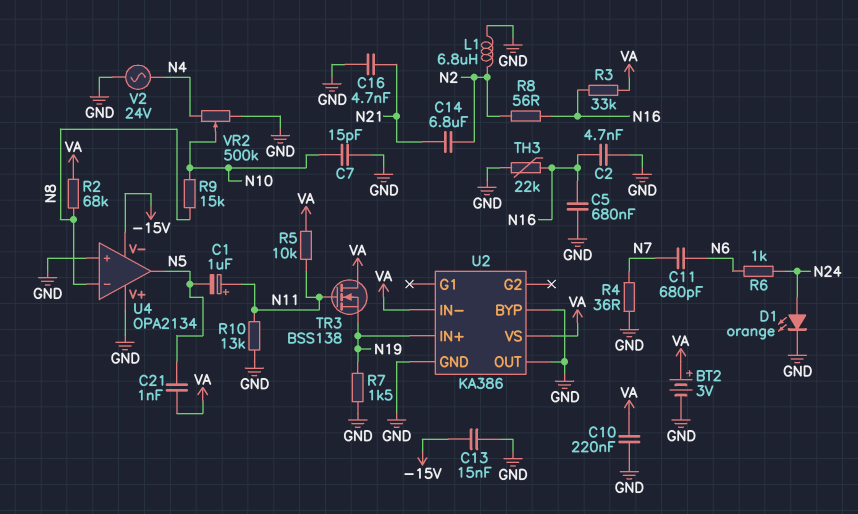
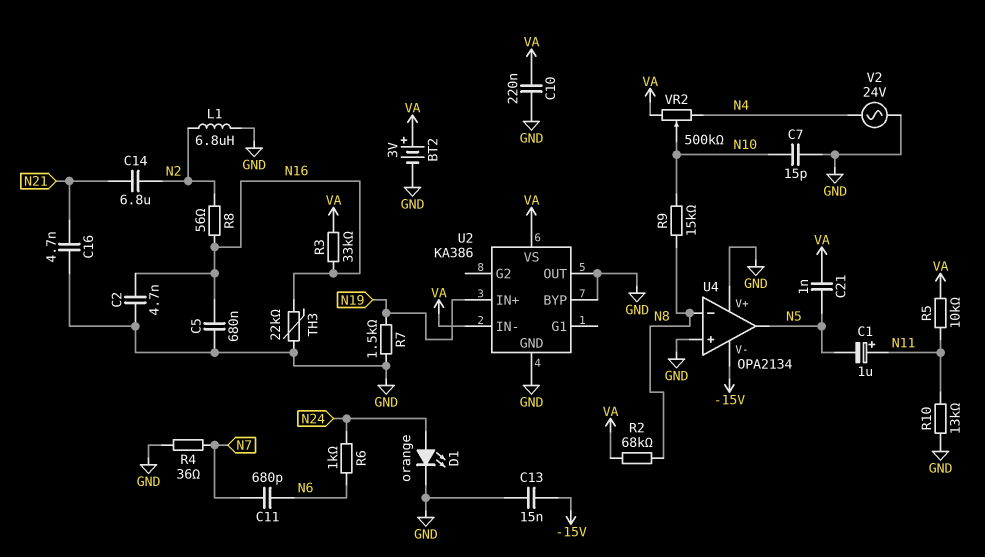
TR3: NMOS BSS138 (G N11, D VA, S N19) -> none
VR2: 500k (GND, N4, wiper N10) -> 500k (N4, VA, wiper N10)

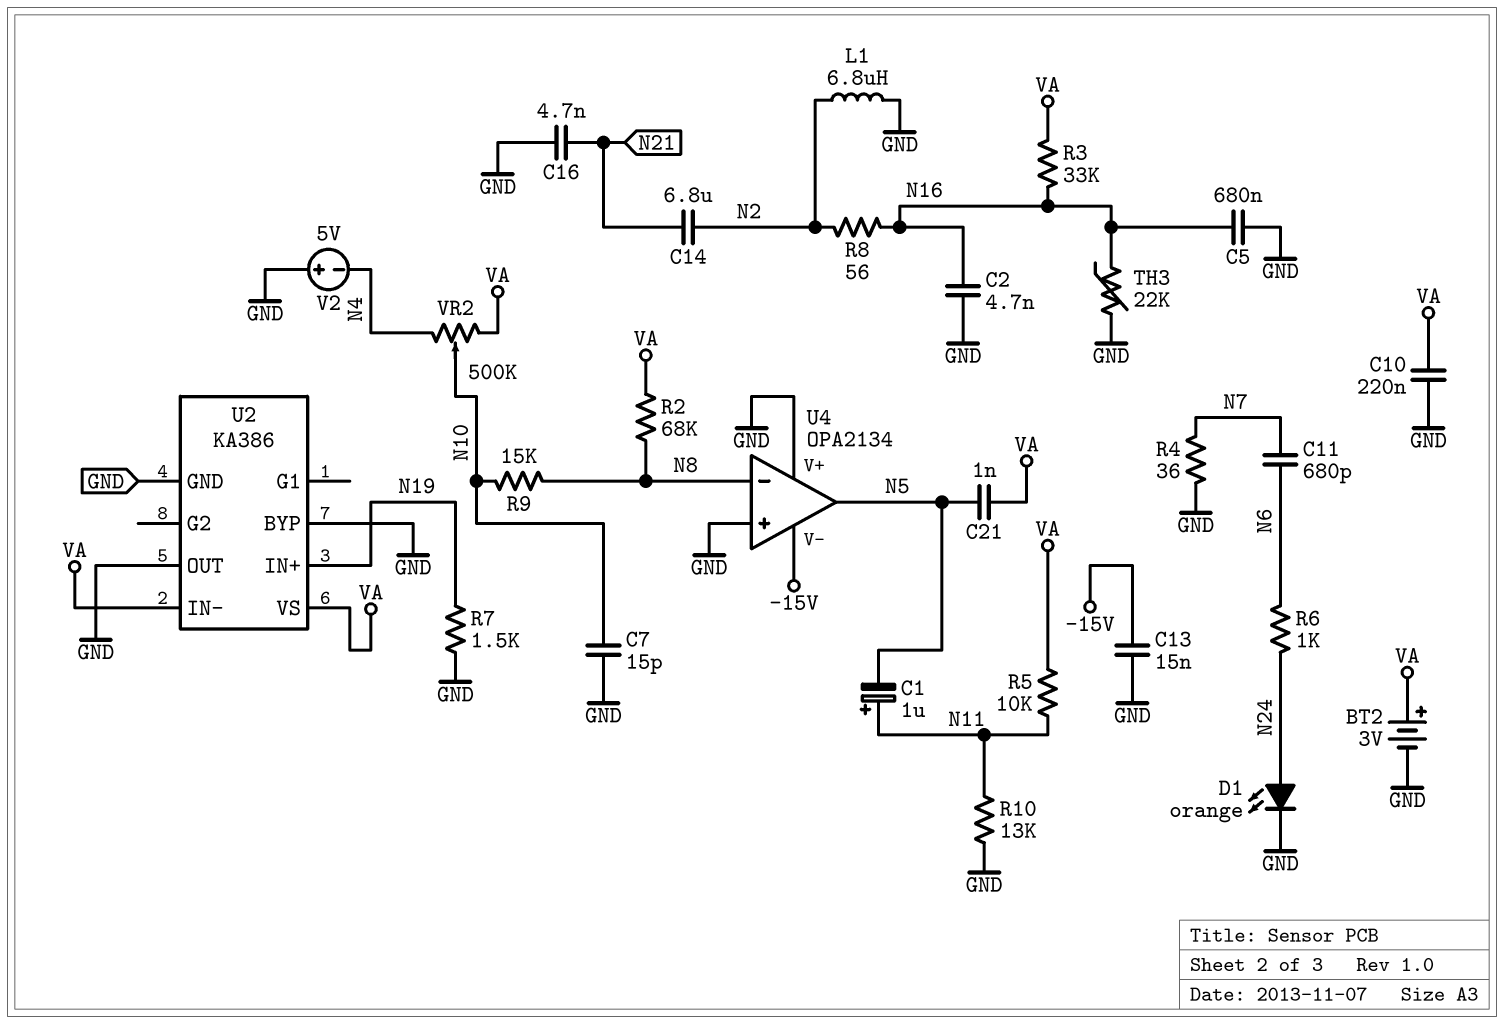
V2: AC 24V (GND, N4) -> 5V (plus GND, minus N4)

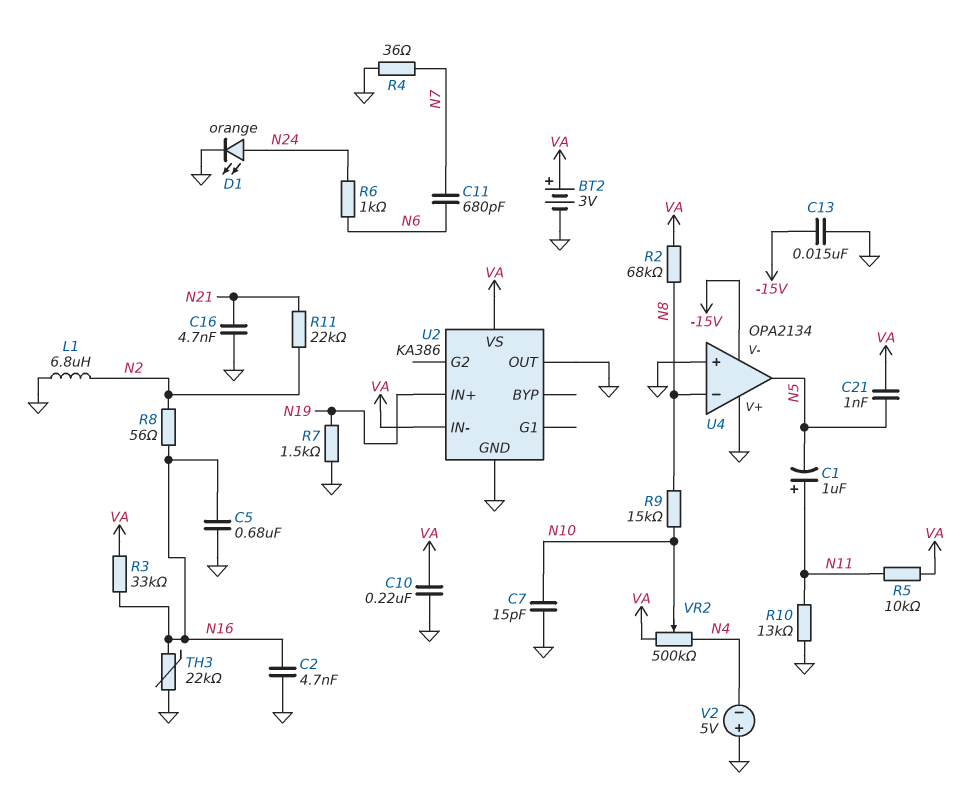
C14: 6.8uF (N2, N21) -> none
R11: none -> 22k (N2, N21)
U2 pin BYP: GND -> none

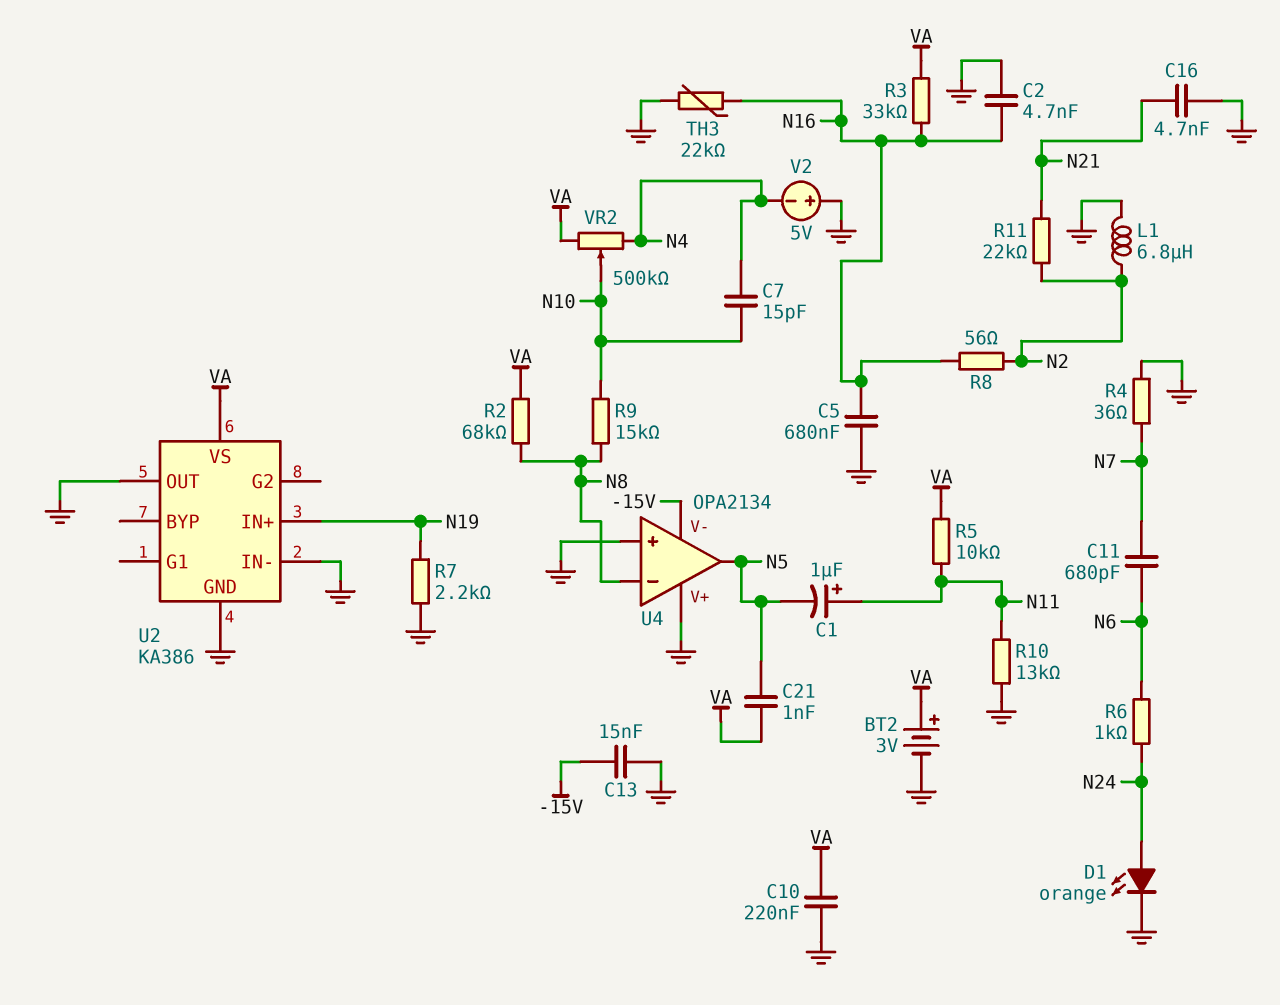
C7: 15pF (GND, N10) -> 15pF (N4, N10)
R7: 1.5k (GND, N19) -> 2.2k (GND, N19)
U2 pin IN-: VA -> GND

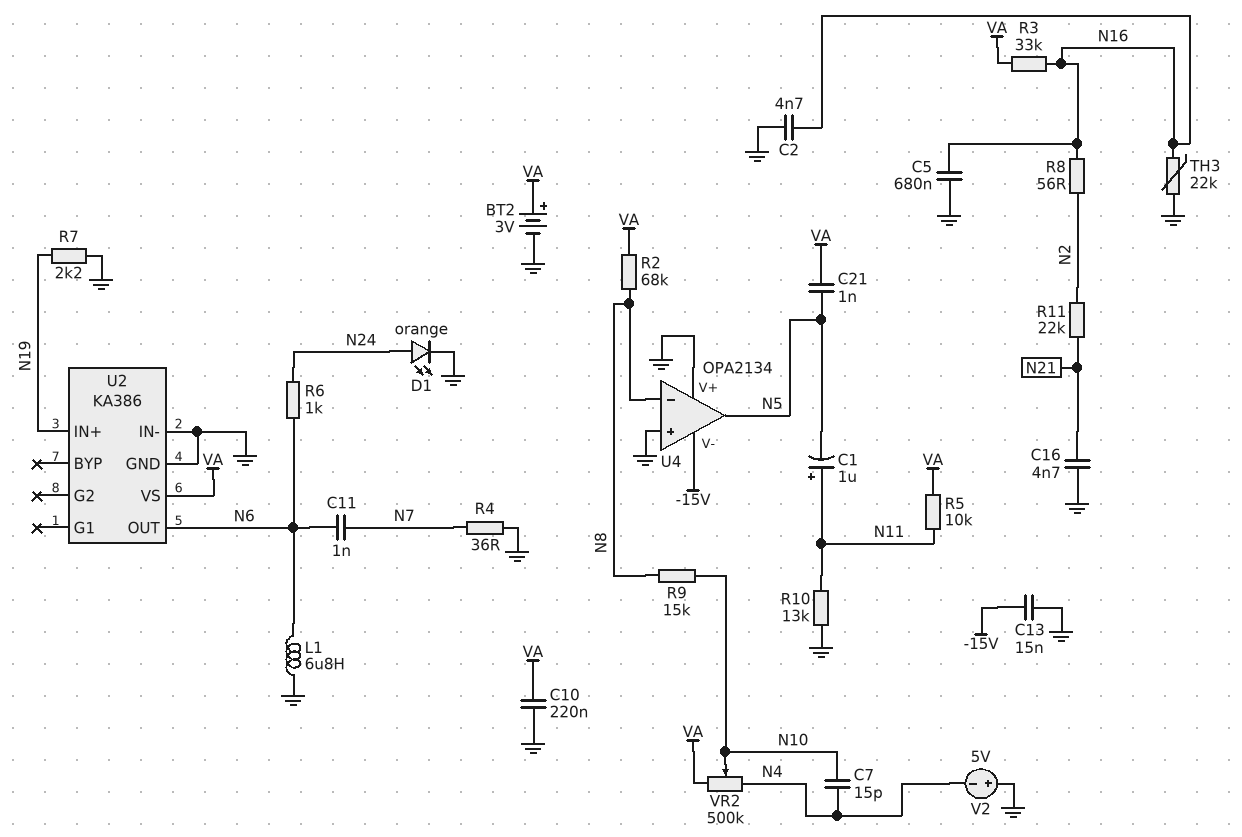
C11: 680pF (N6, N7) -> 1nF (N6, N7)
L1: 6.8uH (GND, N2) -> 6.8uH (GND, N6)
U2 pin OUT: GND -> N6

